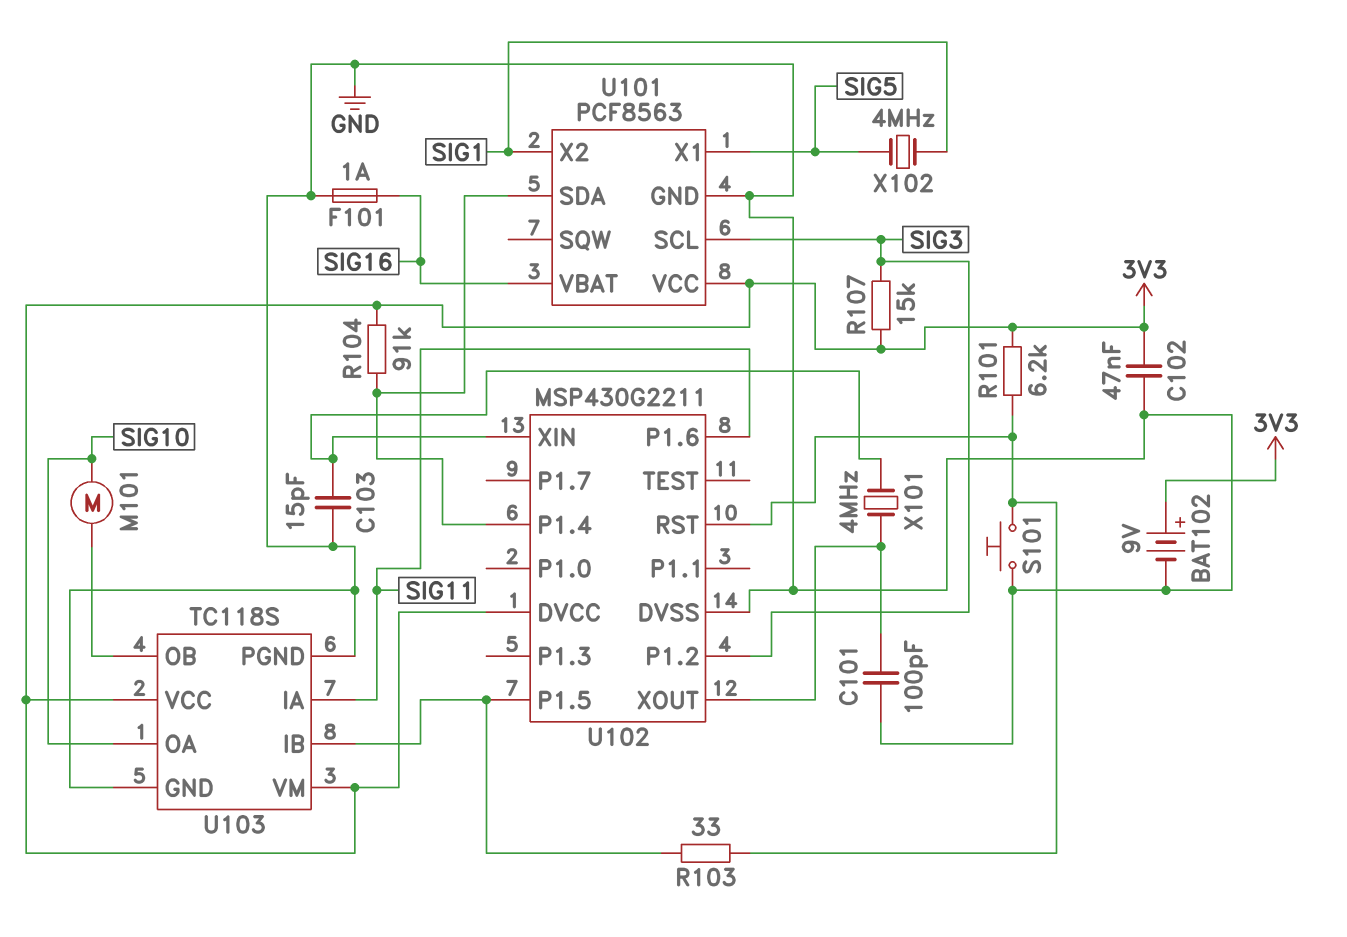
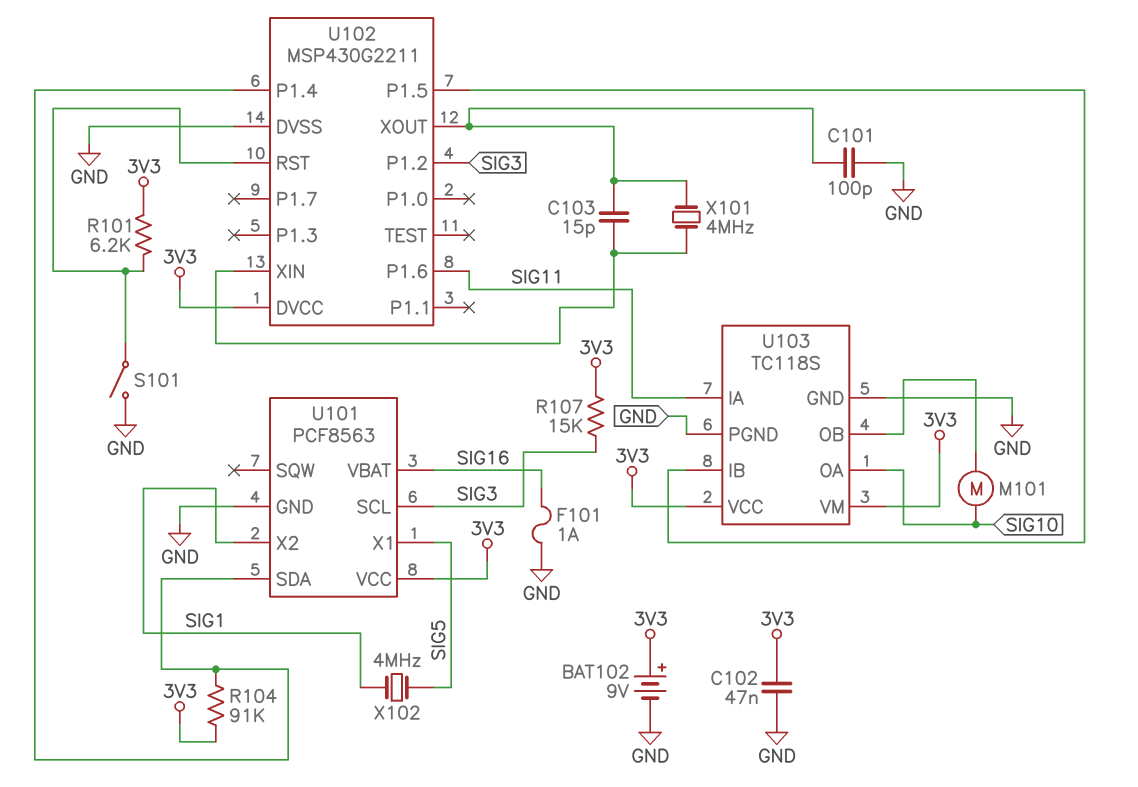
C103: 15pF (GND, U102/XIN) -> 15pF (U102/XIN, U102/XOUT)
R103: 33 (U102/P1.5, U102/RST) -> none
S101: button (GND, U102/RST) -> switch (GND, U102/RST)

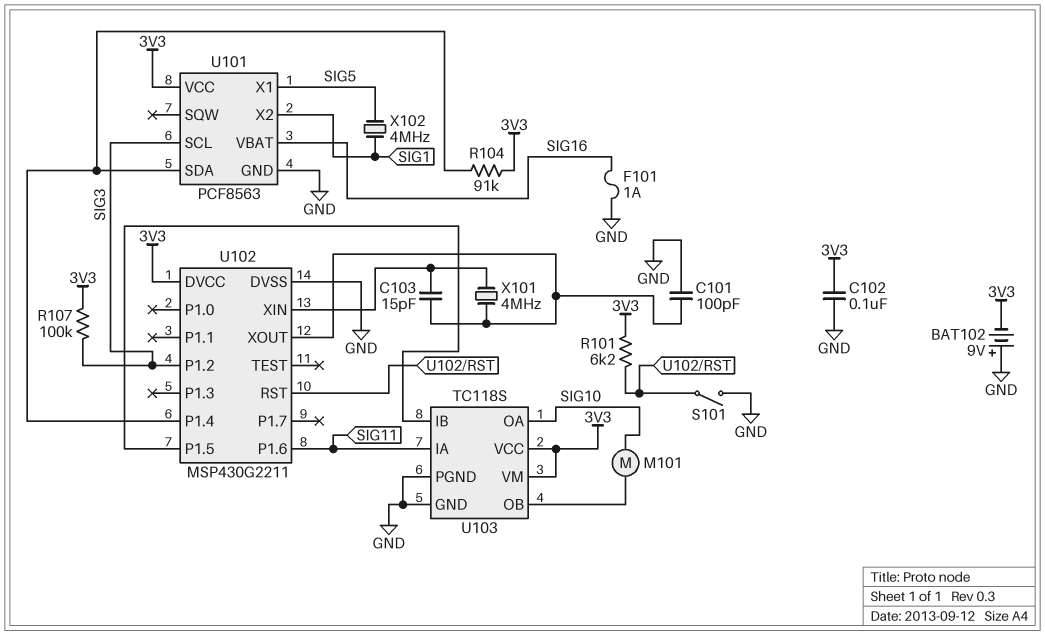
BAT102: 9V (plus 3V3, minus GND) -> 9V (plus GND, minus 3V3)
C102: 47nF (3V3, GND) -> 100nF (3V3, GND)
R107: 15k (3V3, SIG3) -> 100k (3V3, SIG3)

